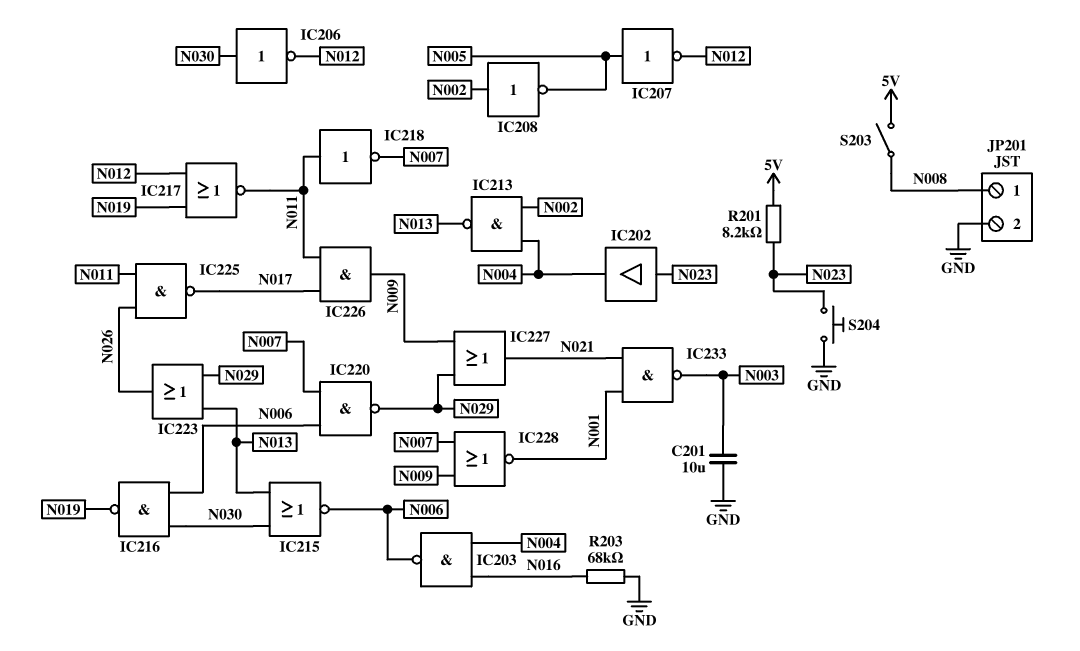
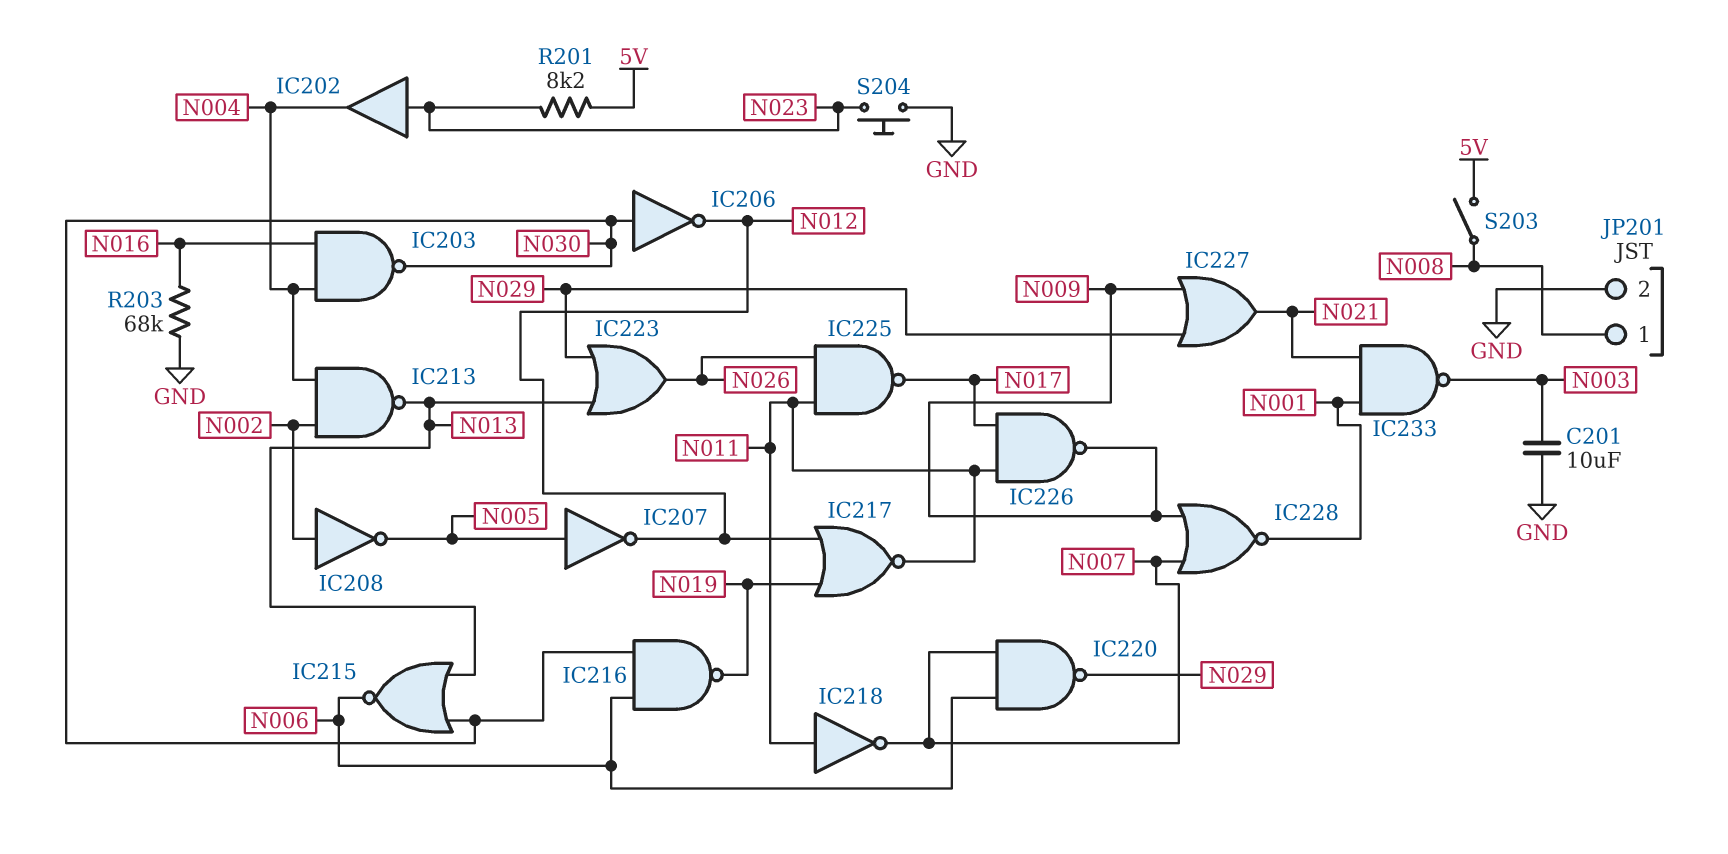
IC203: NAND (in N004, in N016, out N006) -> NAND (in N004, in N016, out N030)
IC226: AND (in N011, in N017, out N009) -> NAND (in N011, in N017, out N009)

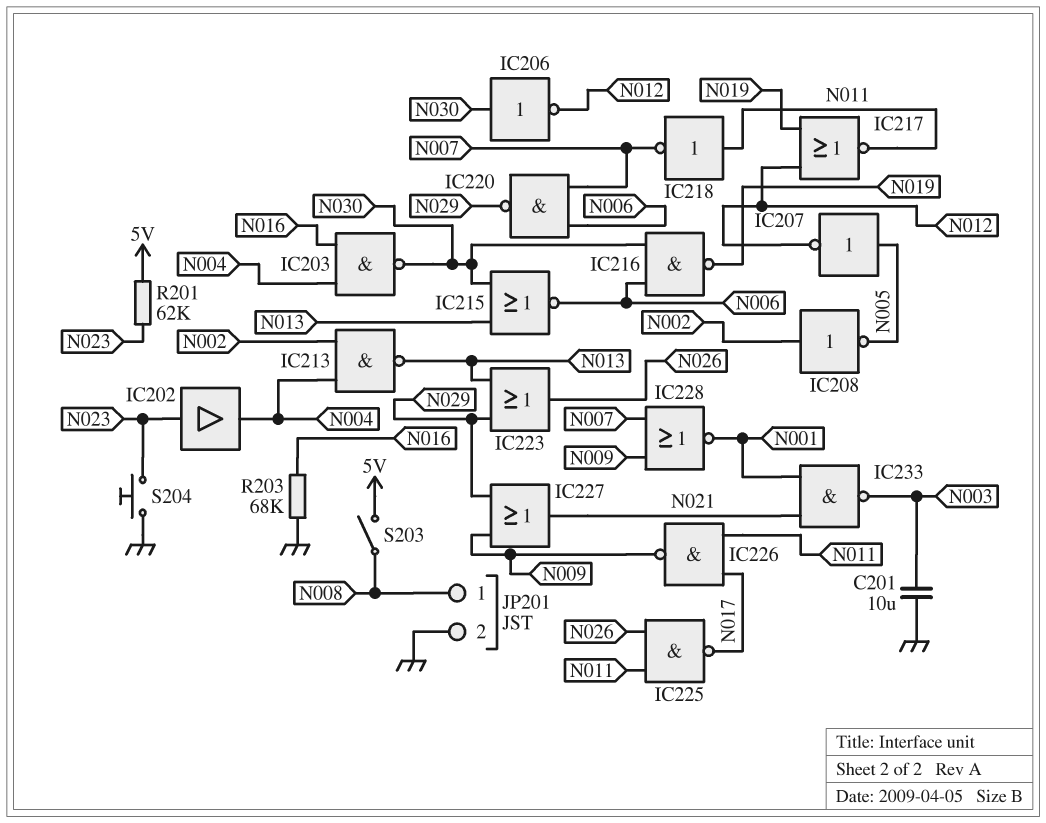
R201: 8.2k (5V, N023) -> 62k (5V, N023)

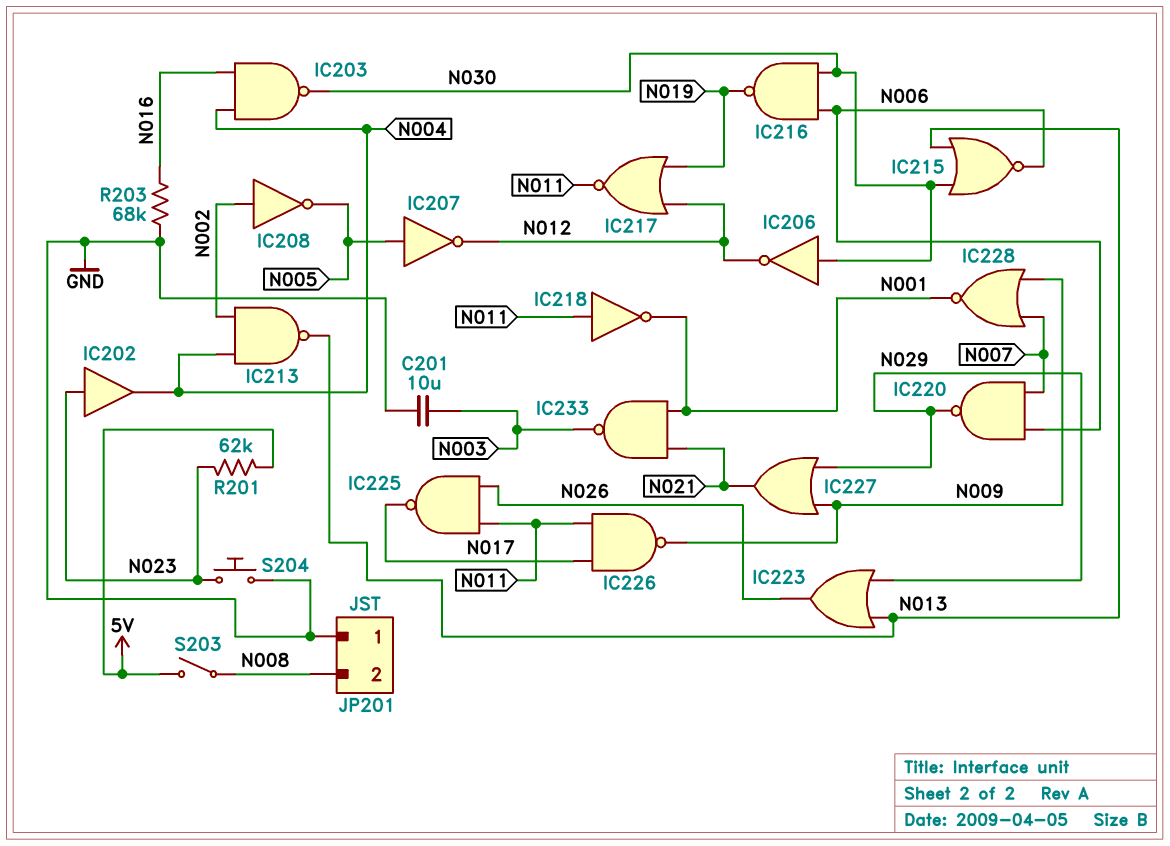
IC218: NOT (in N011, out N007) -> NOT (in N011, out N001)
JP201 pin 1: N008 -> GND
JP201 pin 2: GND -> N008

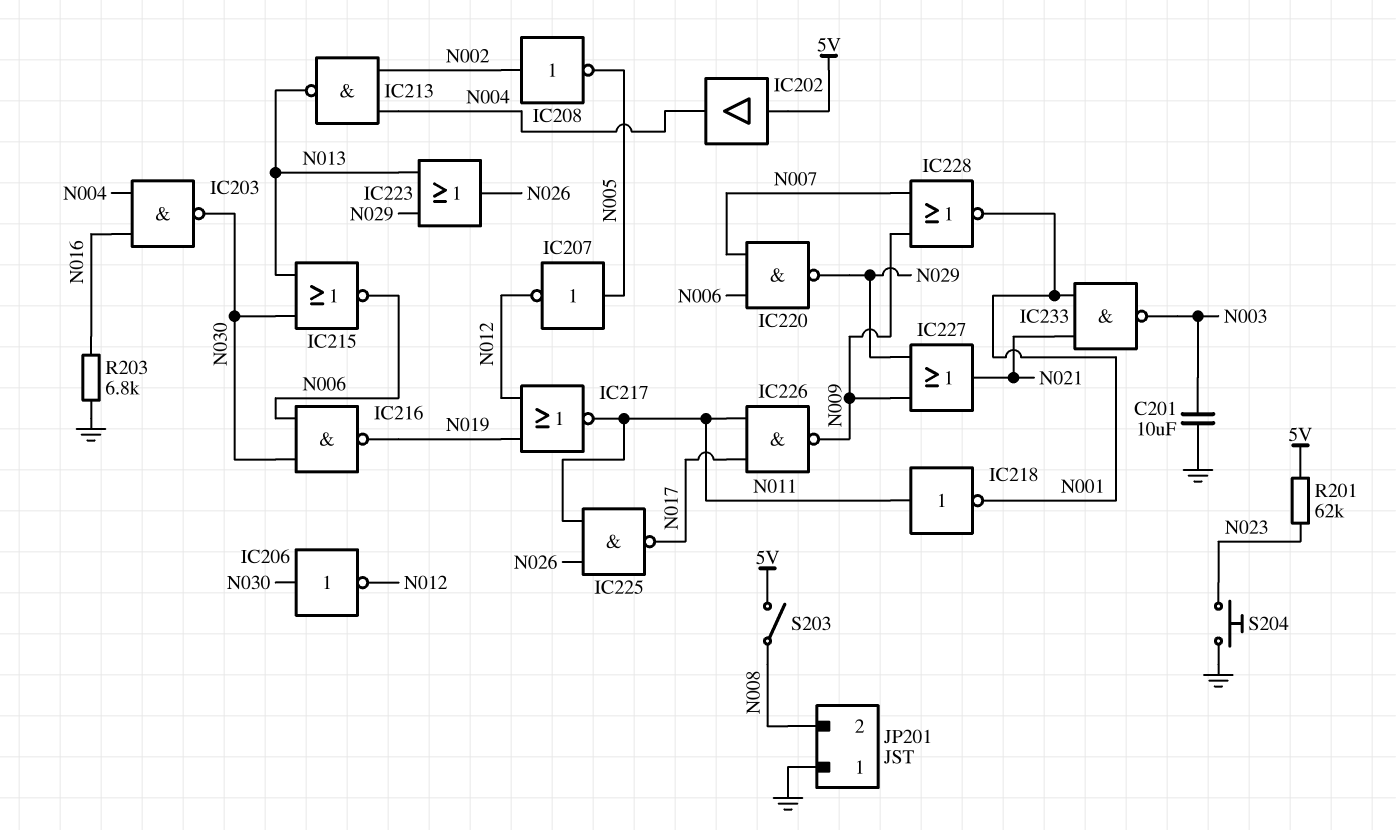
IC202: buffer (in N023, out N004) -> buffer (in 5V, out N004)
R203: 68k (GND, N016) -> 6.8k (GND, N016)

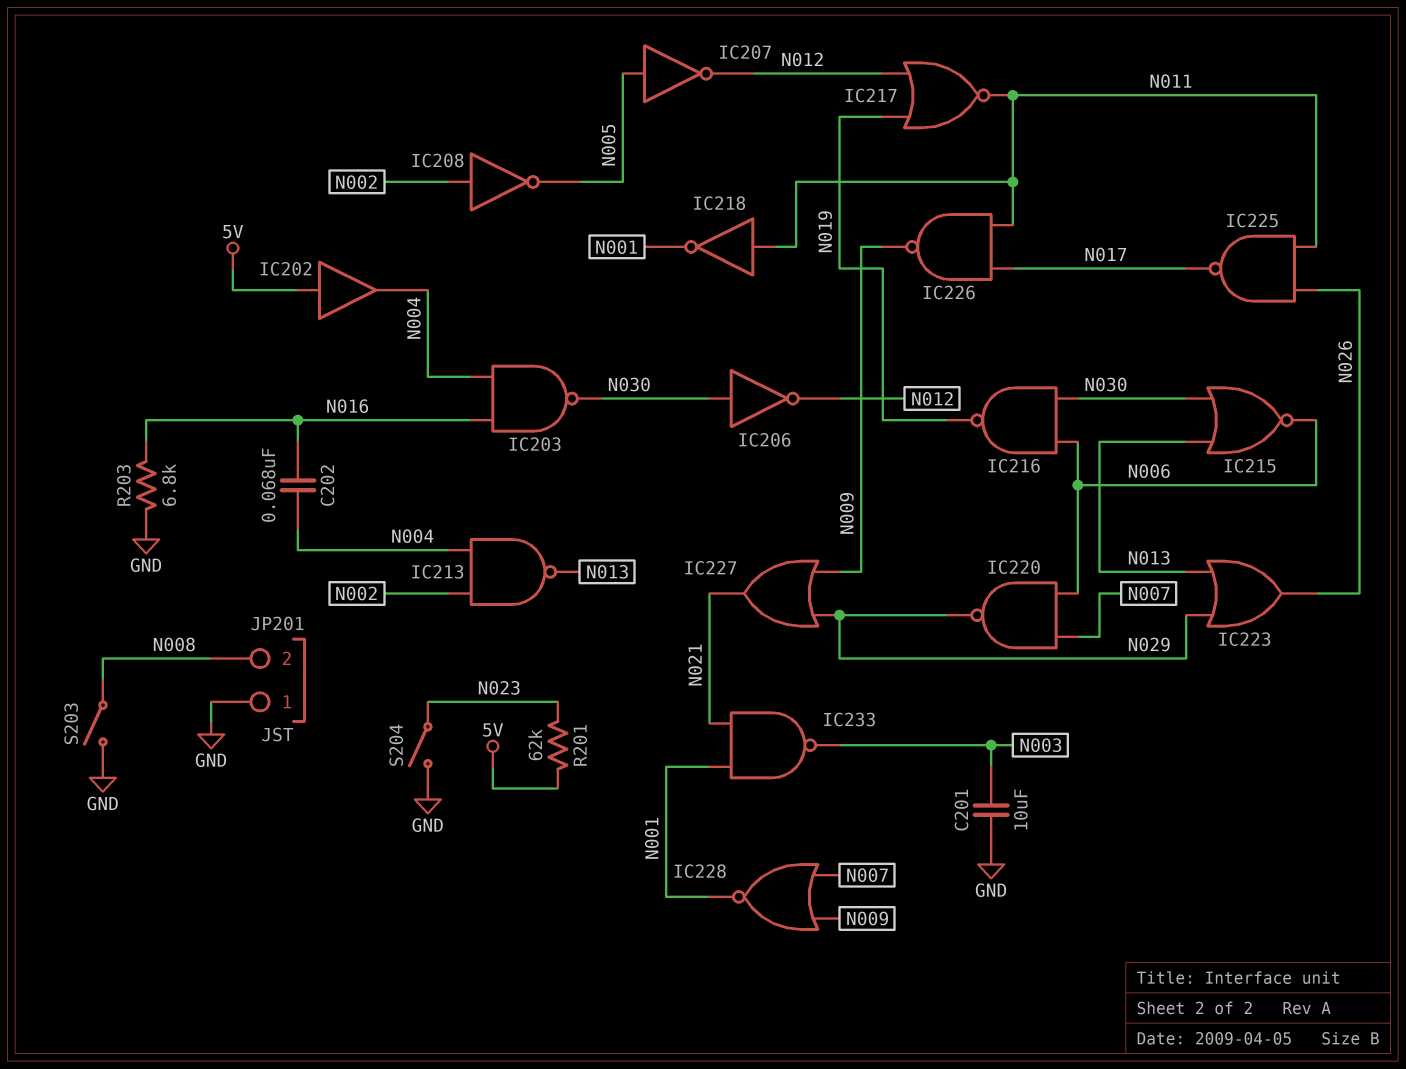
C202: none -> 68nF (N004, N016)
S203: switch (5V, N008) -> switch (GND, N008)
S204: button (GND, N023) -> switch (GND, N023)

